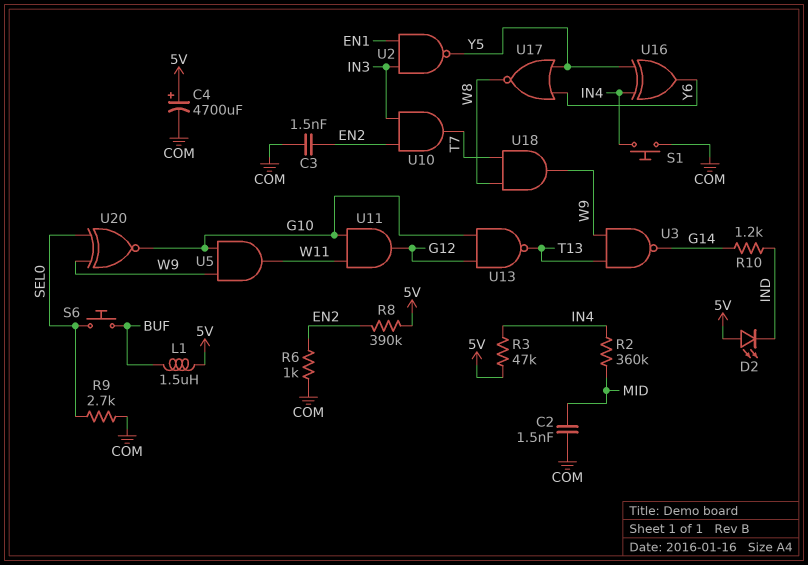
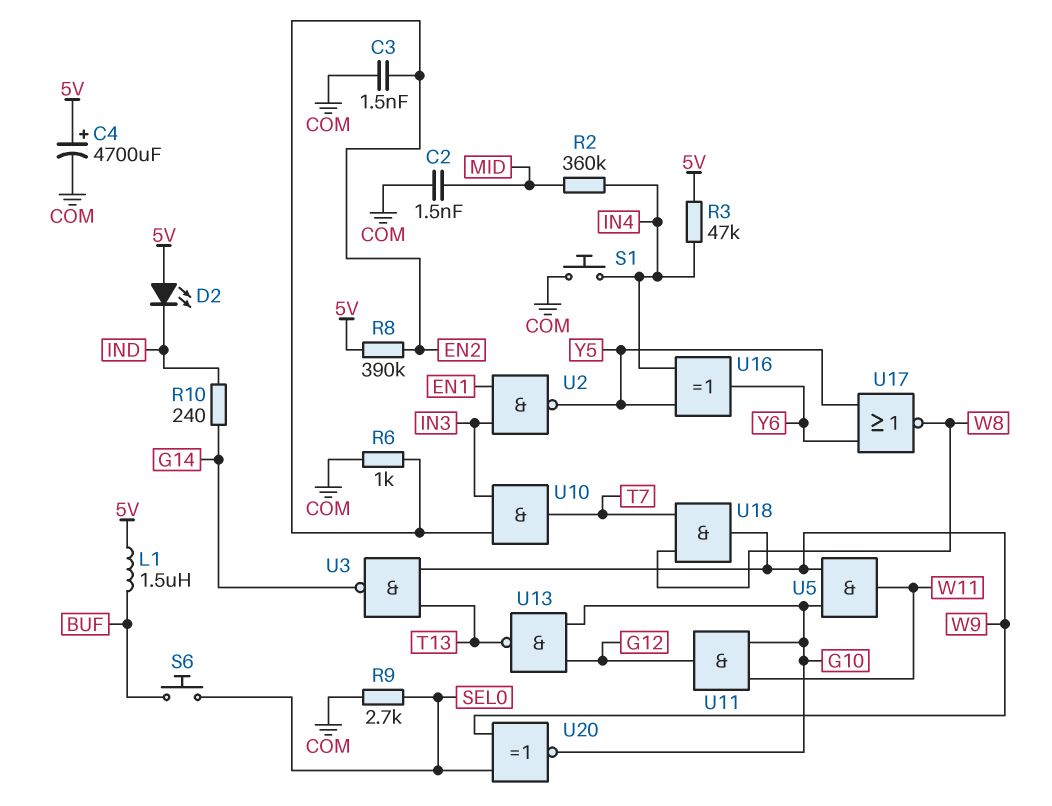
R10: 1.2k (G14, IND) -> 240 (G14, IND)

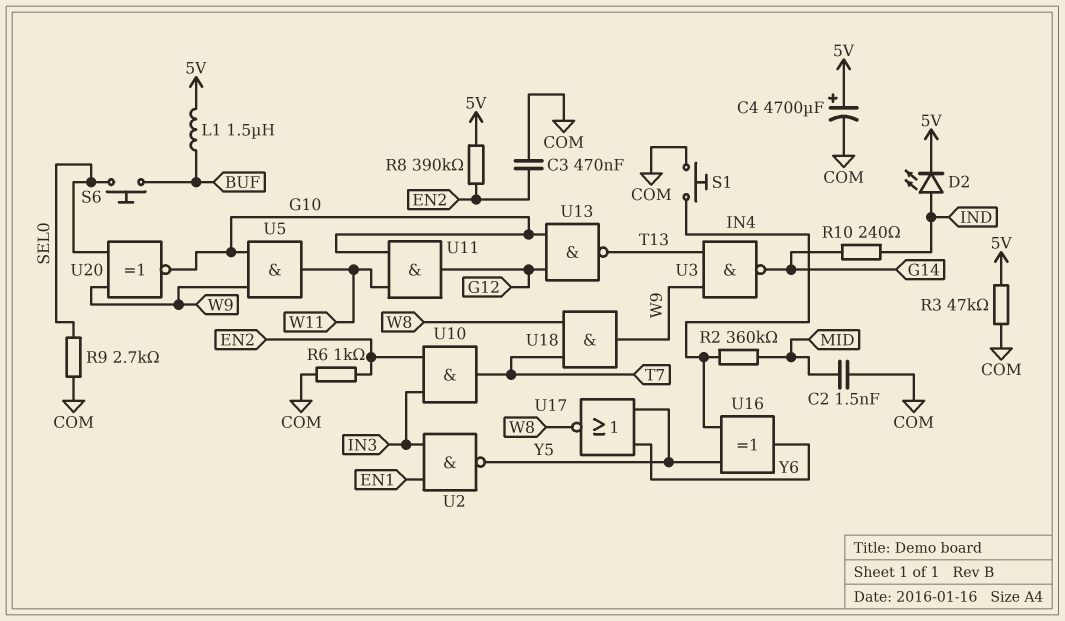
C3: 1.5nF (COM, EN2) -> 470nF (COM, EN2)
D2: LED (A 5V, K IND) -> LED (A IND, K 5V)
R3: 47k (5V, IN4) -> 47k (5V, COM)

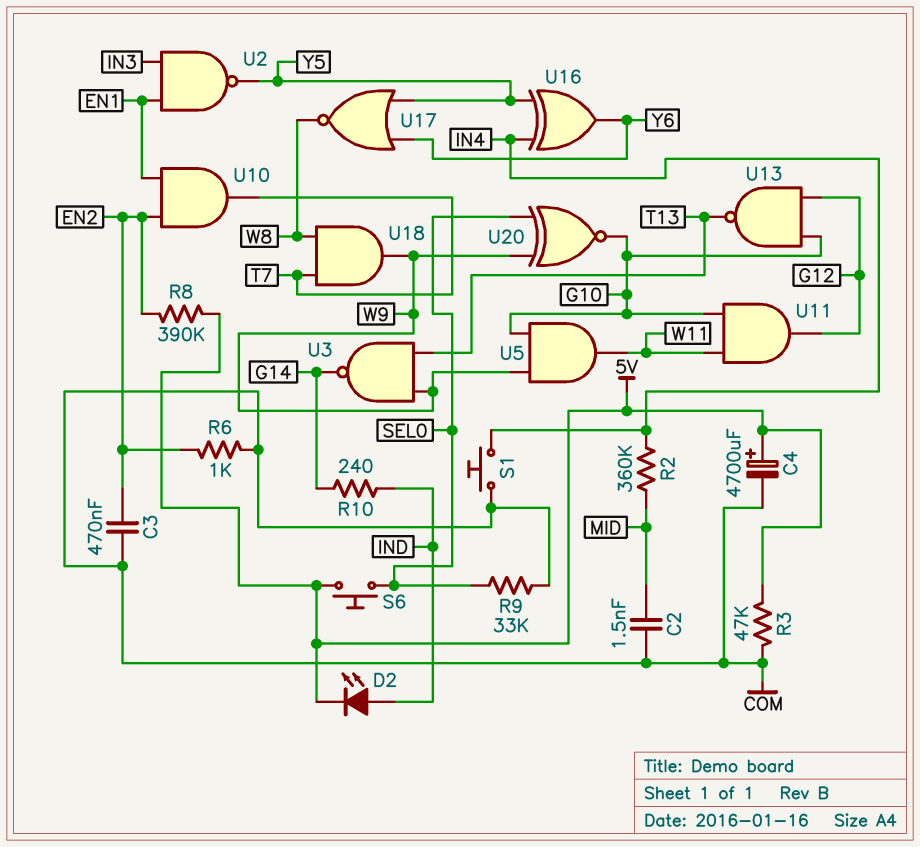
L1: 1.5uH (5V, BUF) -> none
R9: 2.7k (COM, SEL0) -> 33k (COM, SEL0)
S6: button (BUF, SEL0) -> button (5V, SEL0)
U10: AND (in EN2, in IN3, out T7) -> AND (in EN1, in EN2, out T7)

